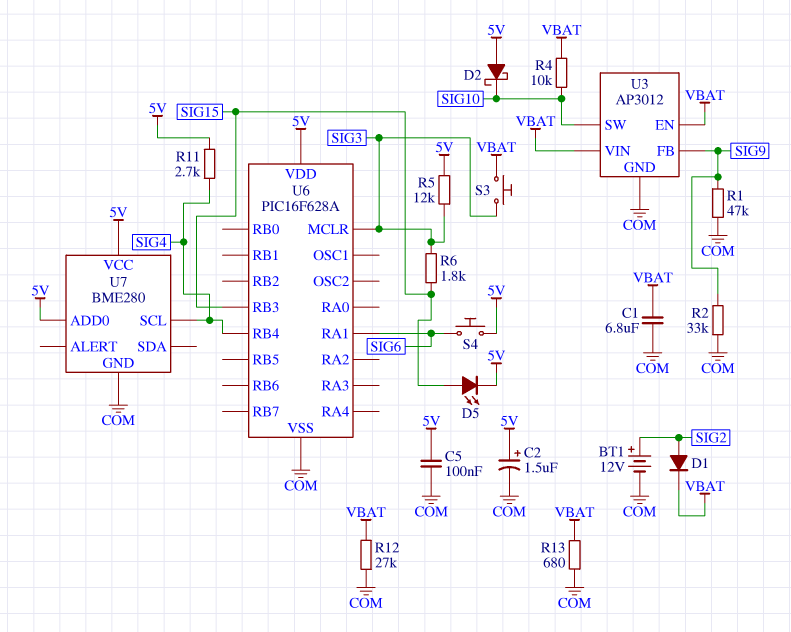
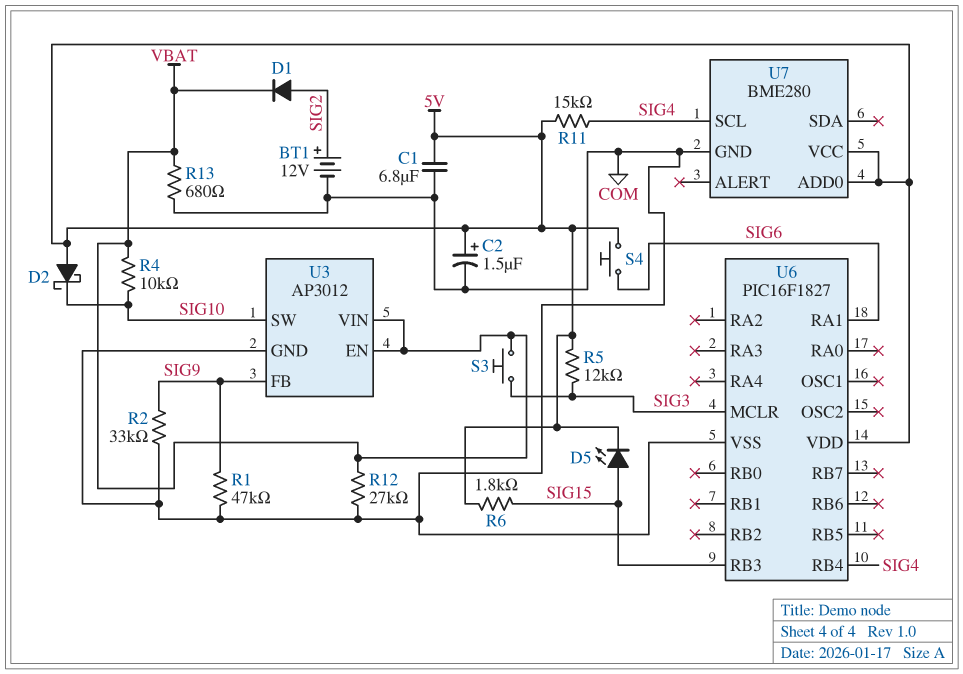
C1: 6.8uF (COM, VBAT) -> 6.8uF (5V, COM)
C5: 100nF (5V, COM) -> none
R6: 1.8k (SIG3, SIG15) -> 1.8k (5V, SIG15)
R11: 2.7k (5V, SIG4) -> 15k (5V, SIG4)
U6: PIC16F628A -> PIC16F1827

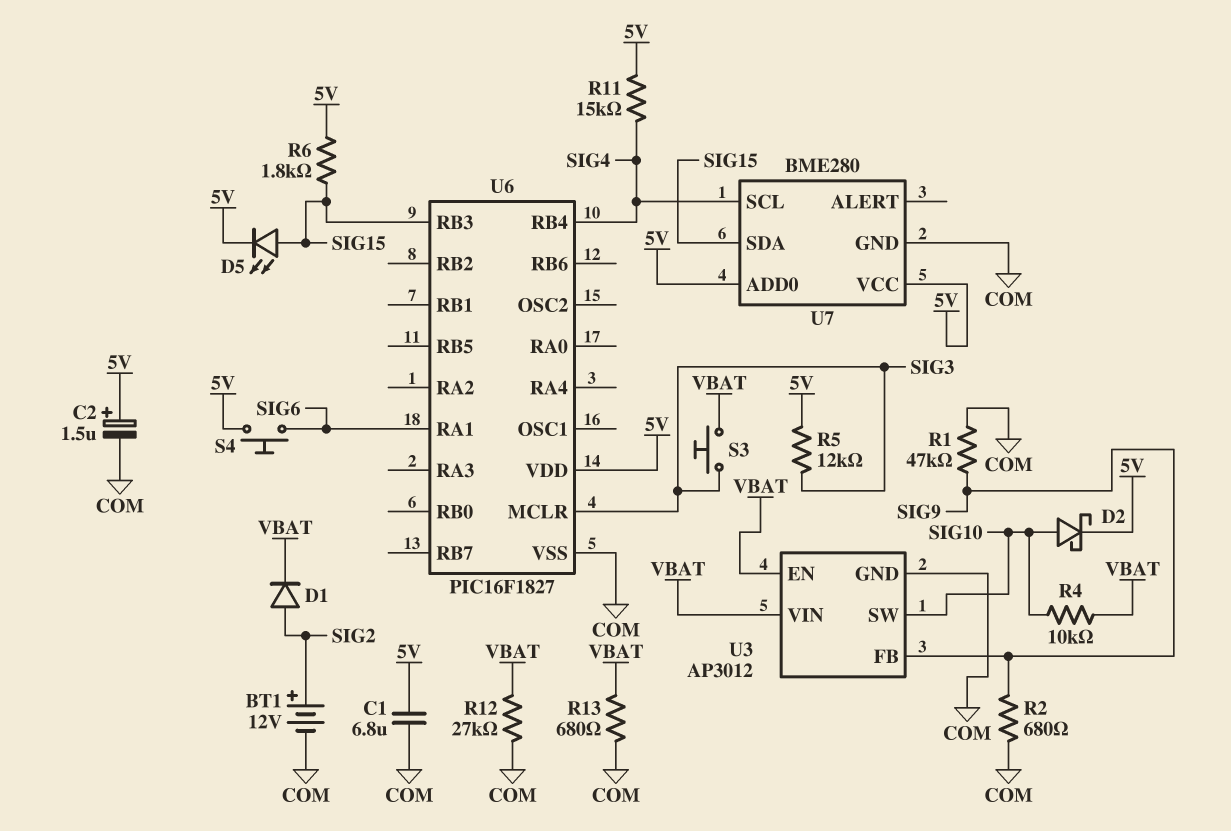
D2: schottky (A 5V, K SIG10) -> schottky (A SIG10, K 5V)
R2: 33k (COM, SIG9) -> 680 (COM, SIG9)
U7 pin SDA: none -> SIG15

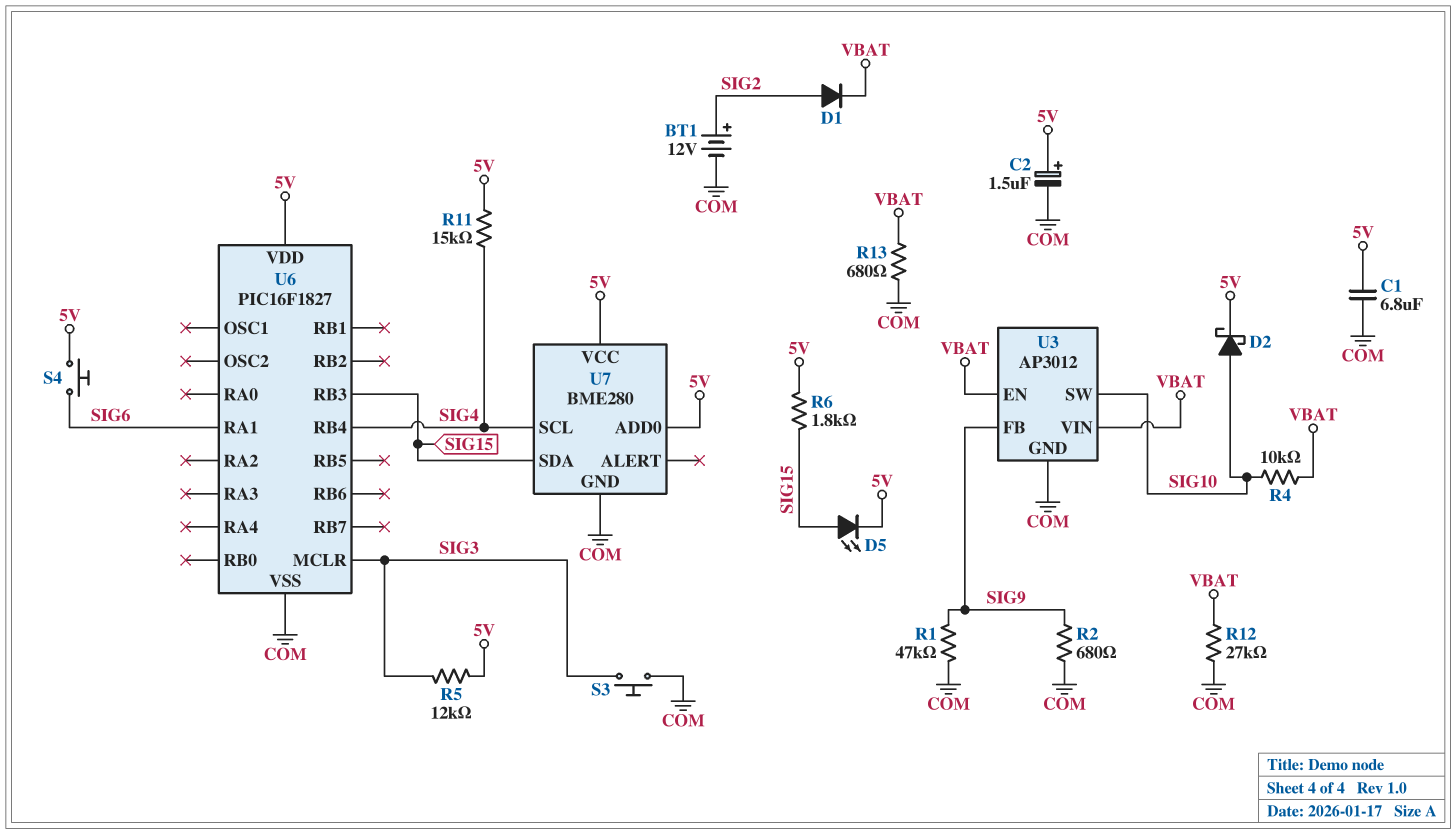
S3: button (SIG3, VBAT) -> button (COM, SIG3)

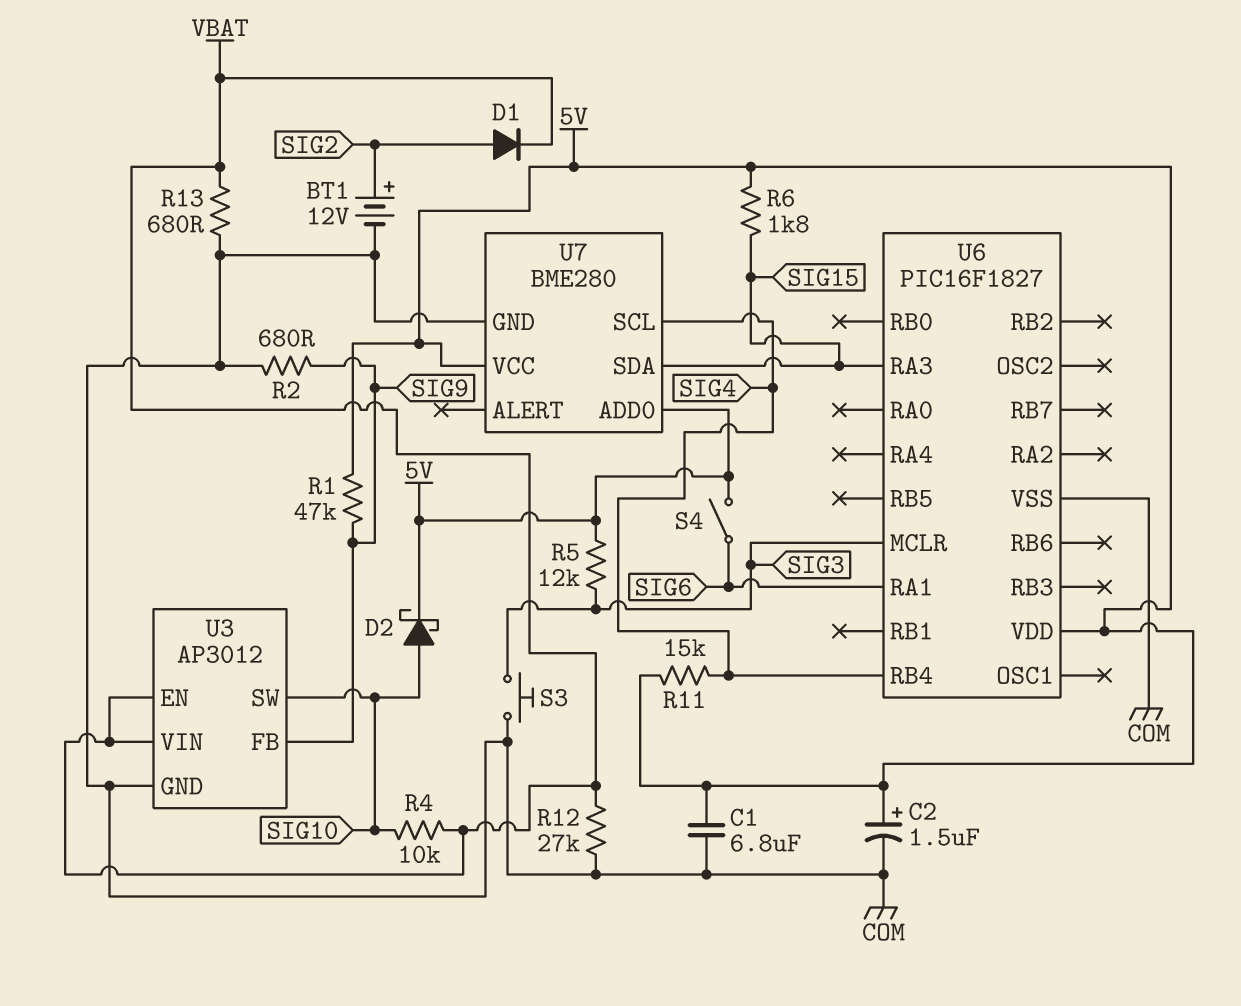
D5: LED (A SIG15, K 5V) -> none
R1: 47k (COM, SIG9) -> 47k (5V, SIG9)
S4: button (5V, SIG6) -> switch (5V, SIG6)
U6 pin RA3: none -> SIG15
U6 pin RB3: SIG15 -> none

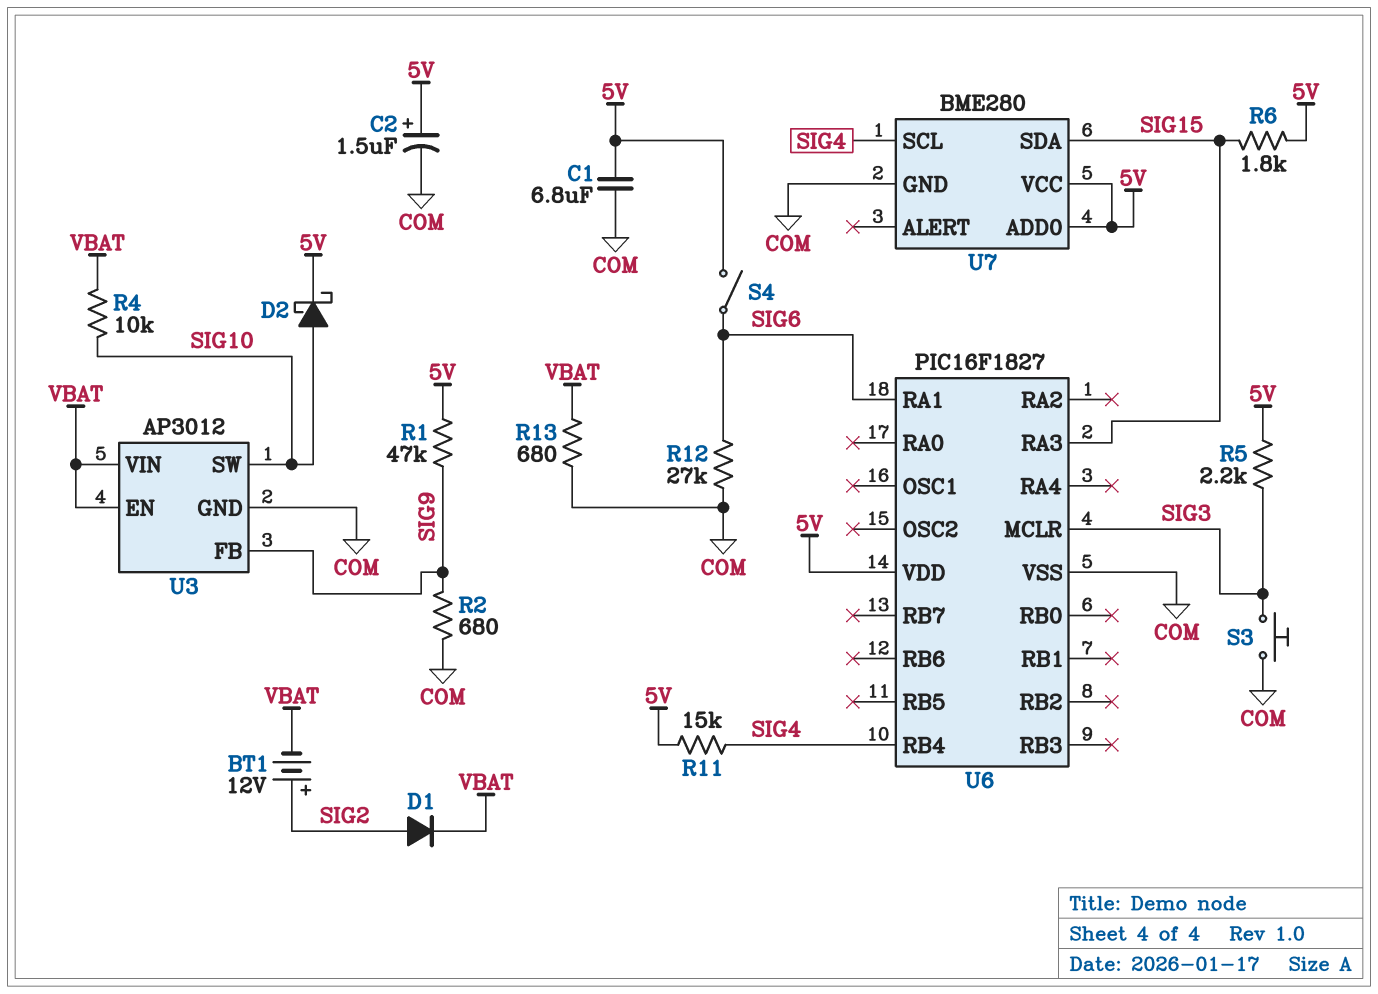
BT1: 12V (plus SIG2, minus COM) -> 12V (plus SIG2, minus VBAT)
R5: 12k (5V, SIG3) -> 2.2k (5V, SIG3)
R12: 27k (COM, VBAT) -> 27k (COM, SIG6)

